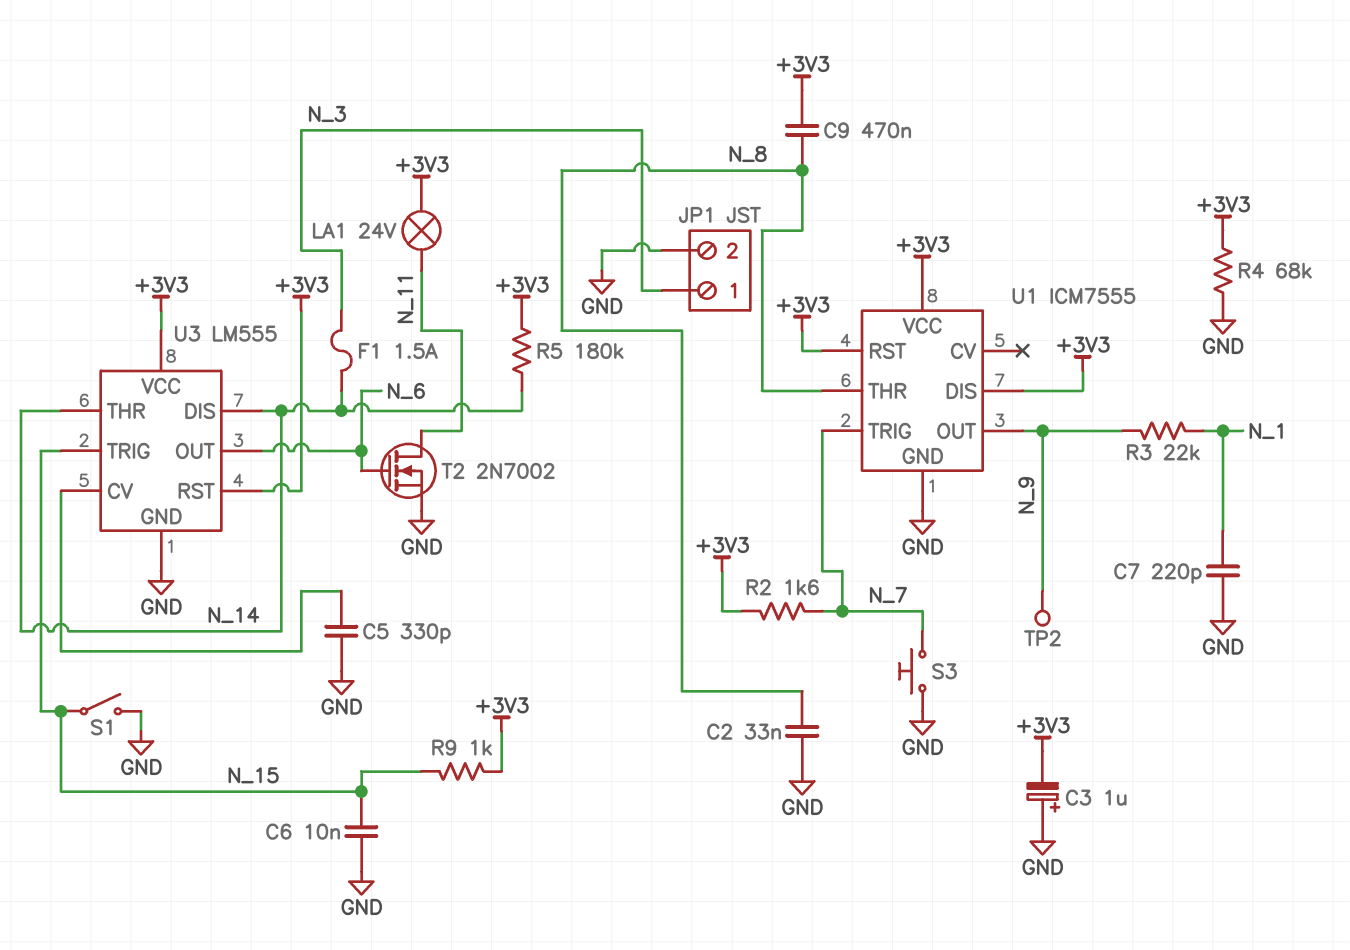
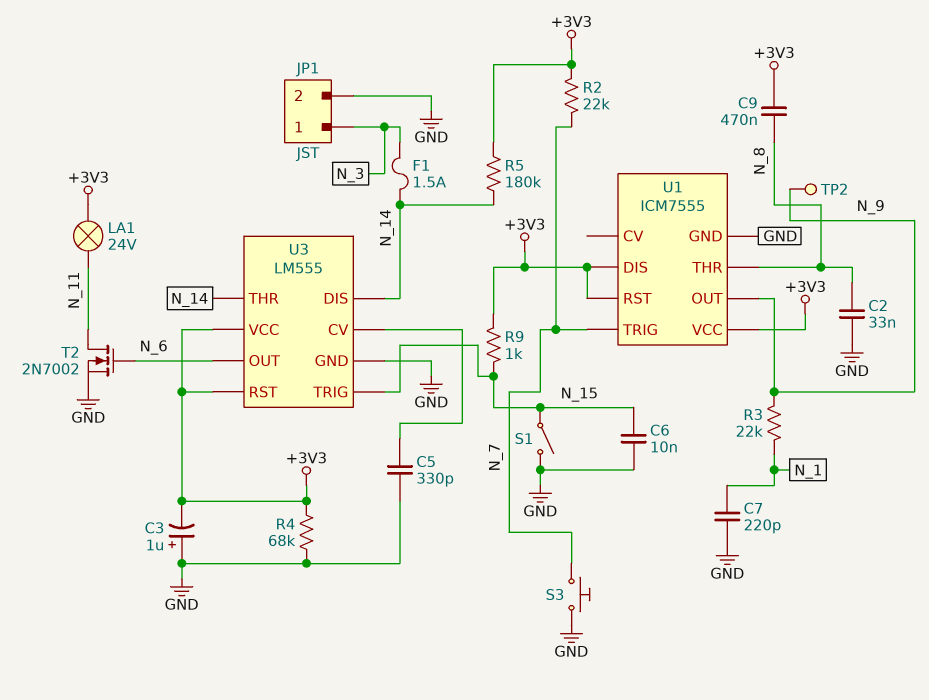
R2: 1.6k (+3V3, N_7) -> 22k (+3V3, N_7)

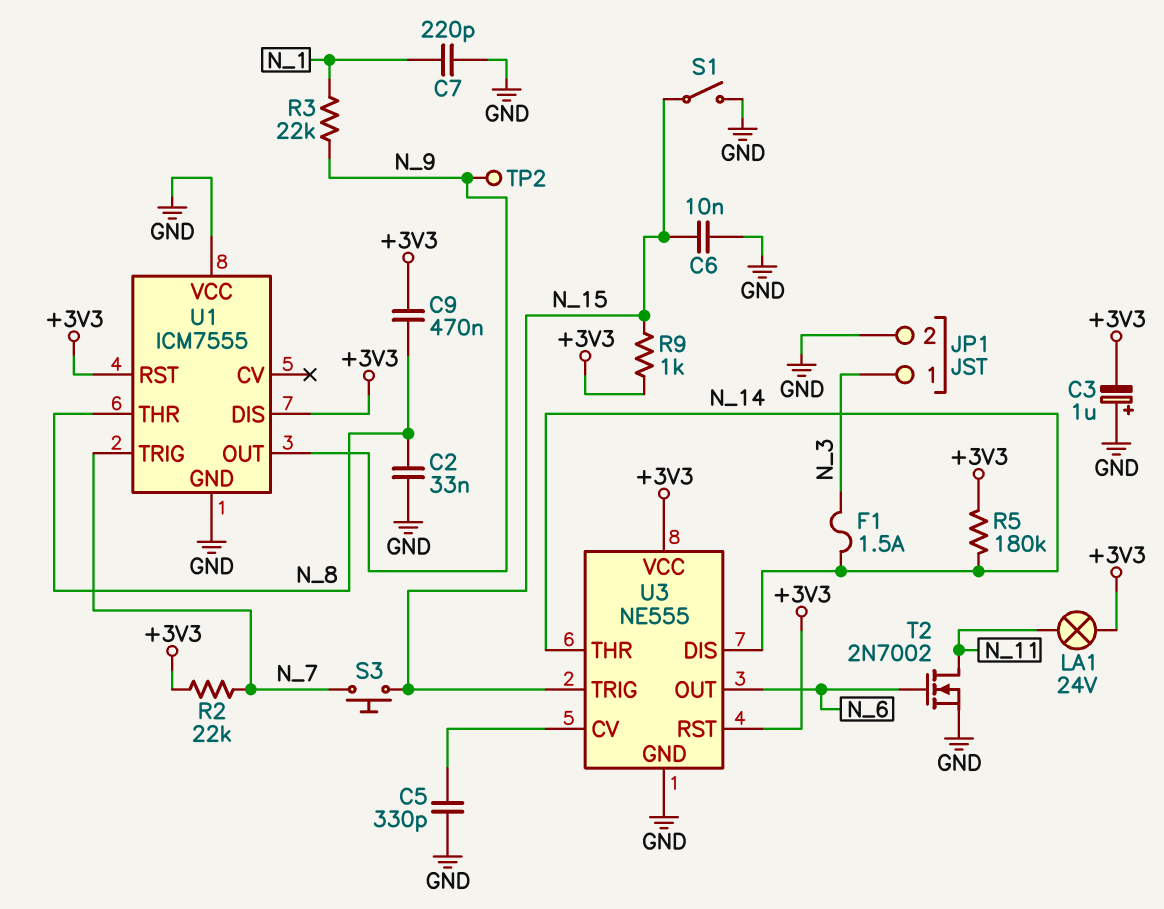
R4: 68k (+3V3, GND) -> none
S3: button (GND, N_7) -> button (N_7, N_15)
U1 pin VCC: +3V3 -> GND
U3: LM555 -> NE555

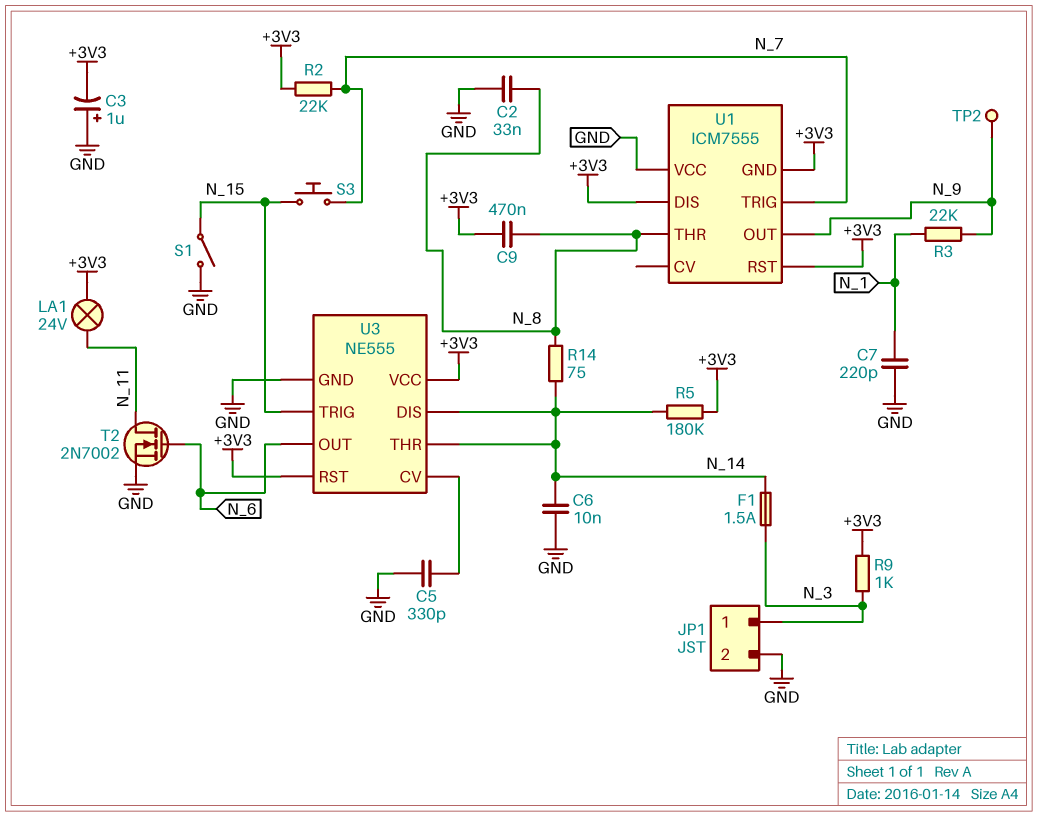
C6: 10nF (GND, N_15) -> 10nF (GND, N_14)
R9: 1k (+3V3, N_15) -> 1k (+3V3, N_3)
R14: none -> 75 (N_8, N_14)
U1 pin GND: GND -> +3V3

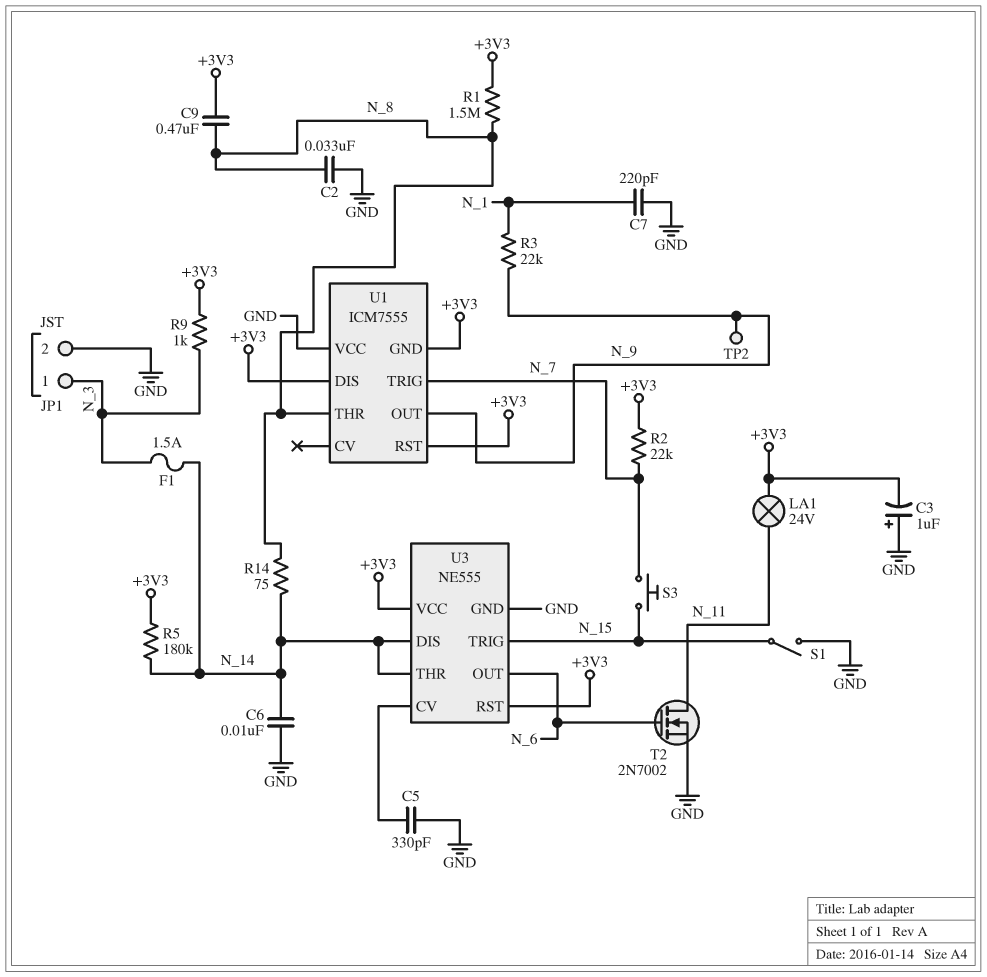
R1: none -> 1.5M (+3V3, N_8)

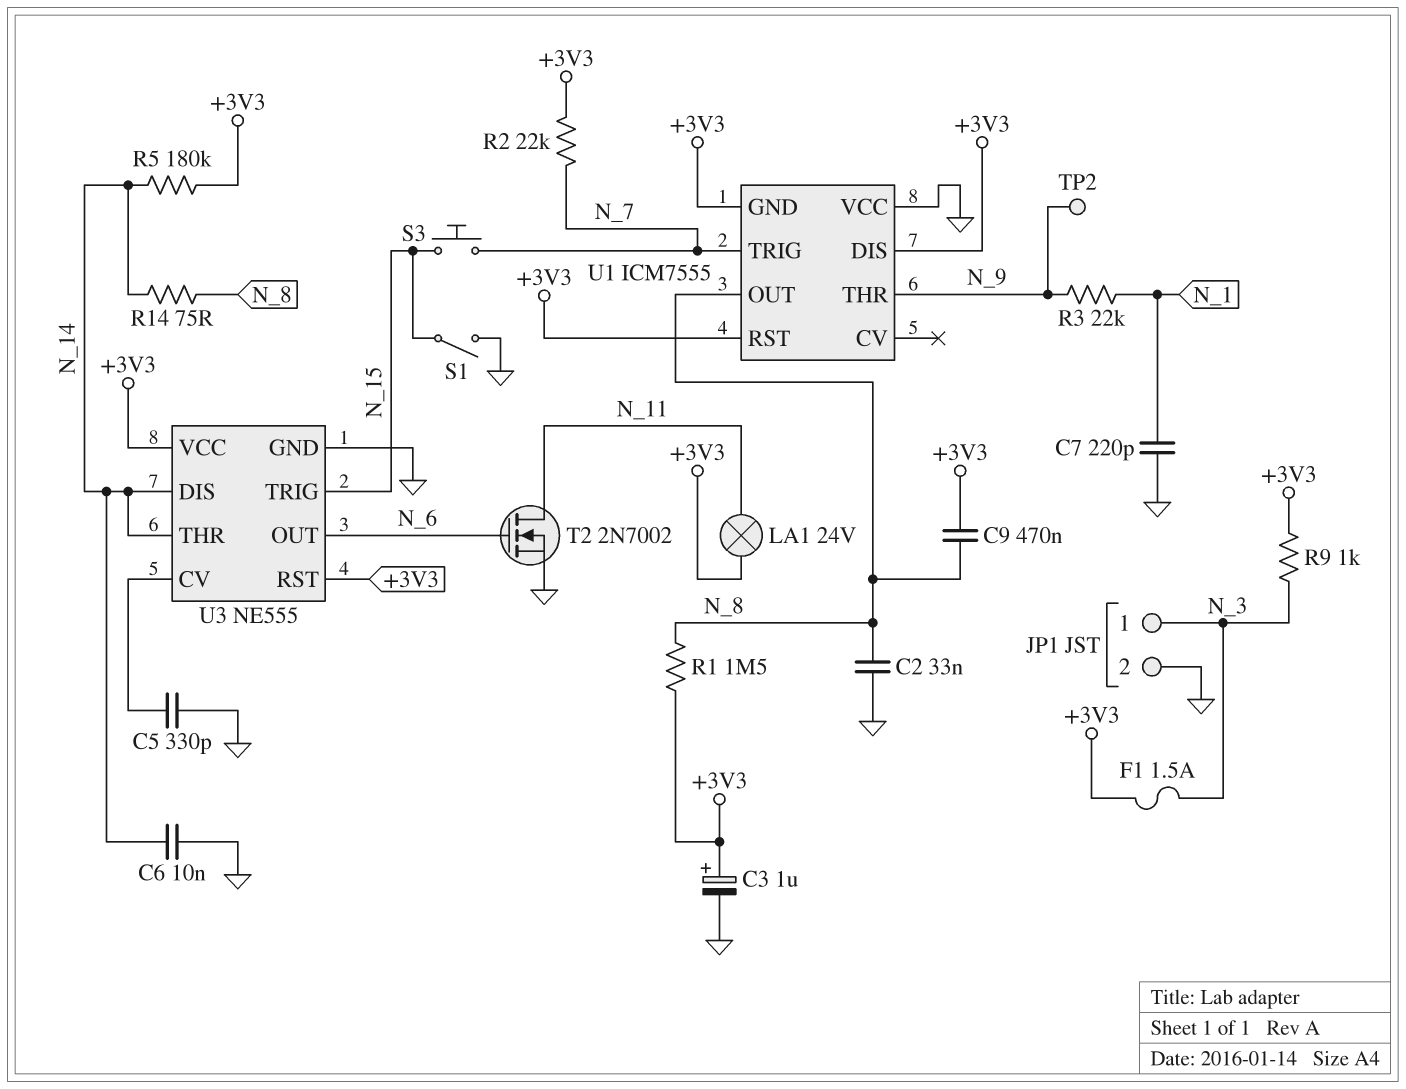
C3: 1uF (plus GND, minus +3V3) -> 1uF (plus +3V3, minus GND)
F1: 1.5A (N_3, N_14) -> 1.5A (+3V3, N_3)
U1 pin OUT: N_9 -> N_8
U1 pin THR: N_8 -> N_9

